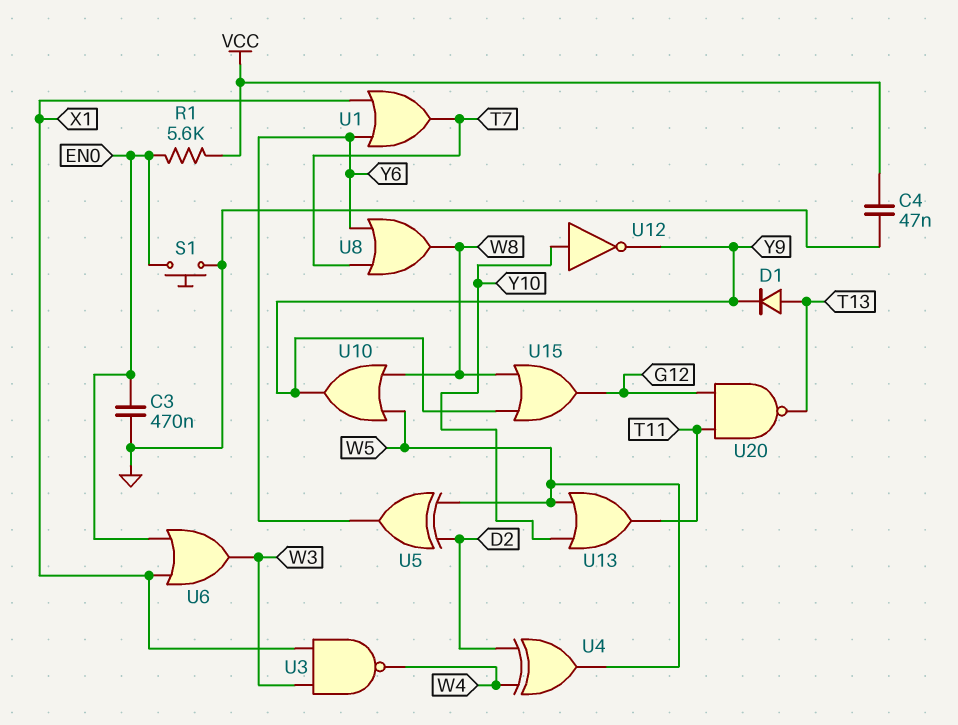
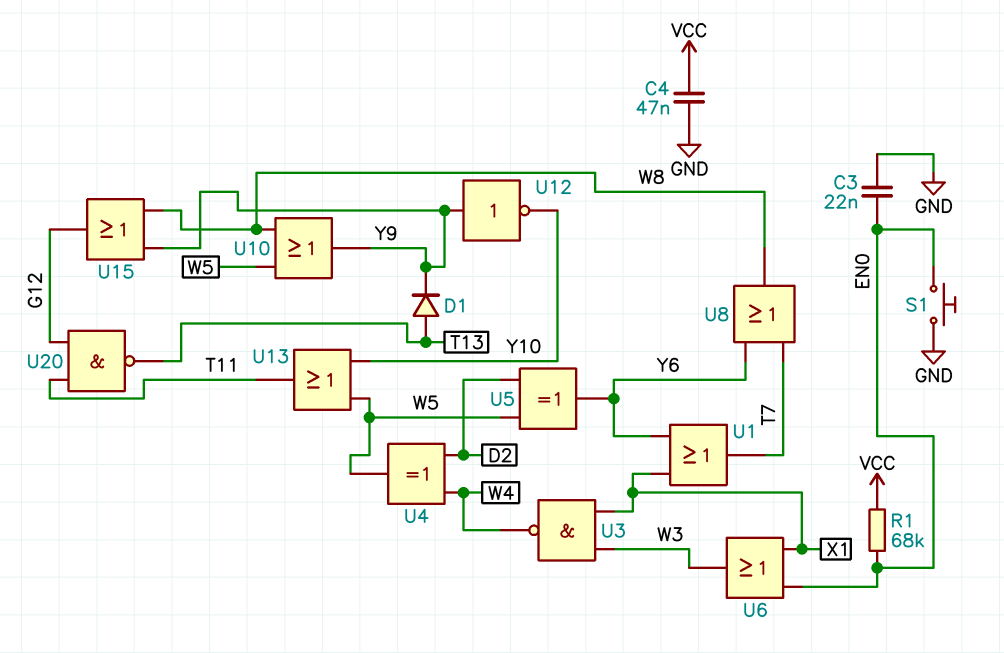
C3: 470nF (EN0, GND) -> 22nF (EN0, GND)
R1: 5.6k (EN0, VCC) -> 68k (EN0, VCC)
U12: NOT (in Y10, out Y9) -> NOT (in Y9, out Y10)

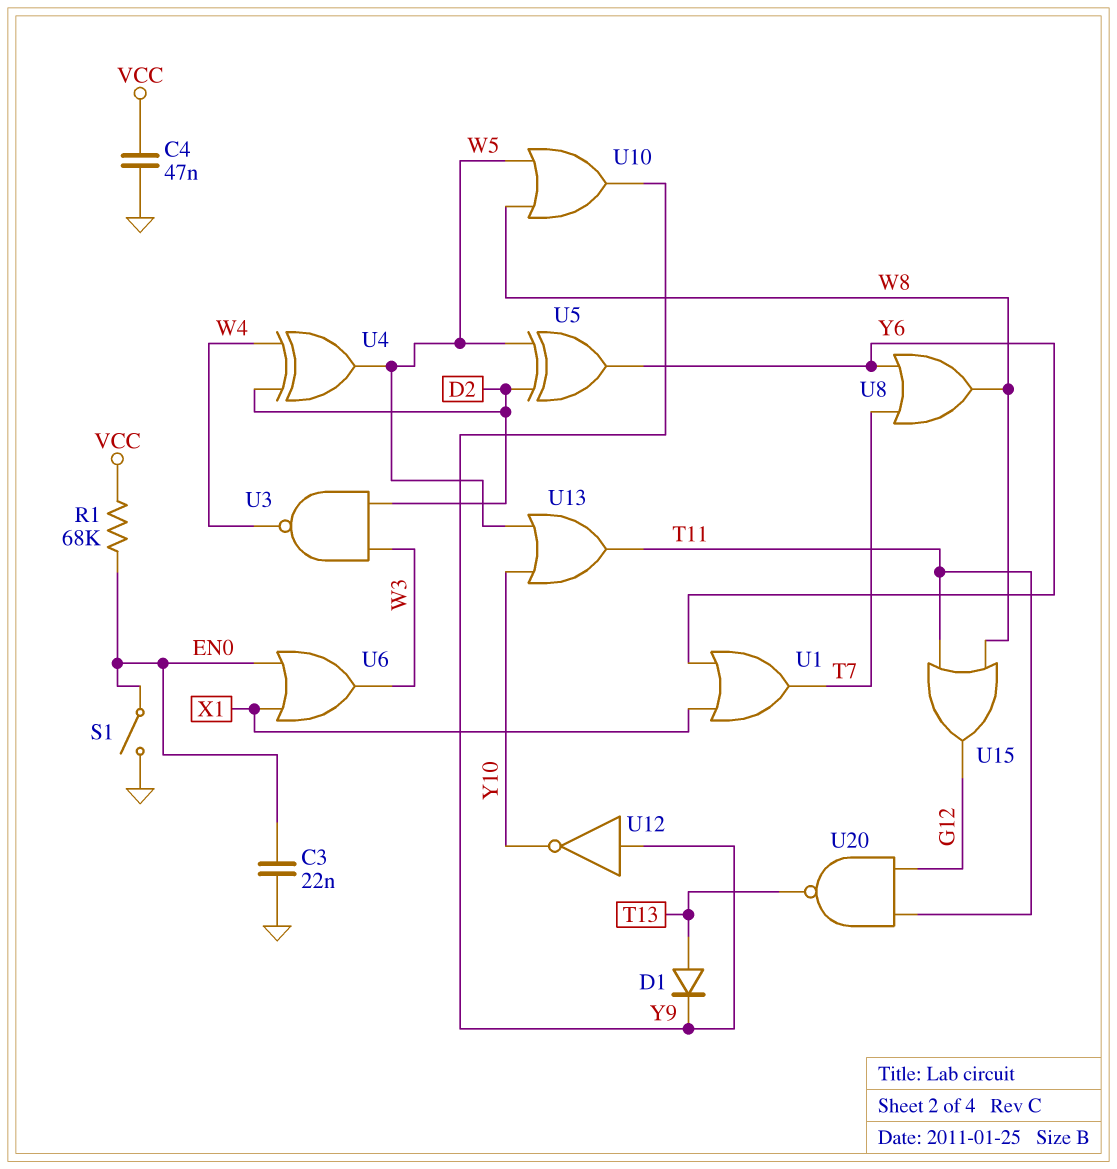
S1: button (EN0, GND) -> switch (EN0, GND)
U3: NAND (in W3, in X1, out W4) -> NAND (in D2, in W3, out W4)
U15: OR (in W8, in Y9, out G12) -> OR (in T11, in W8, out G12)

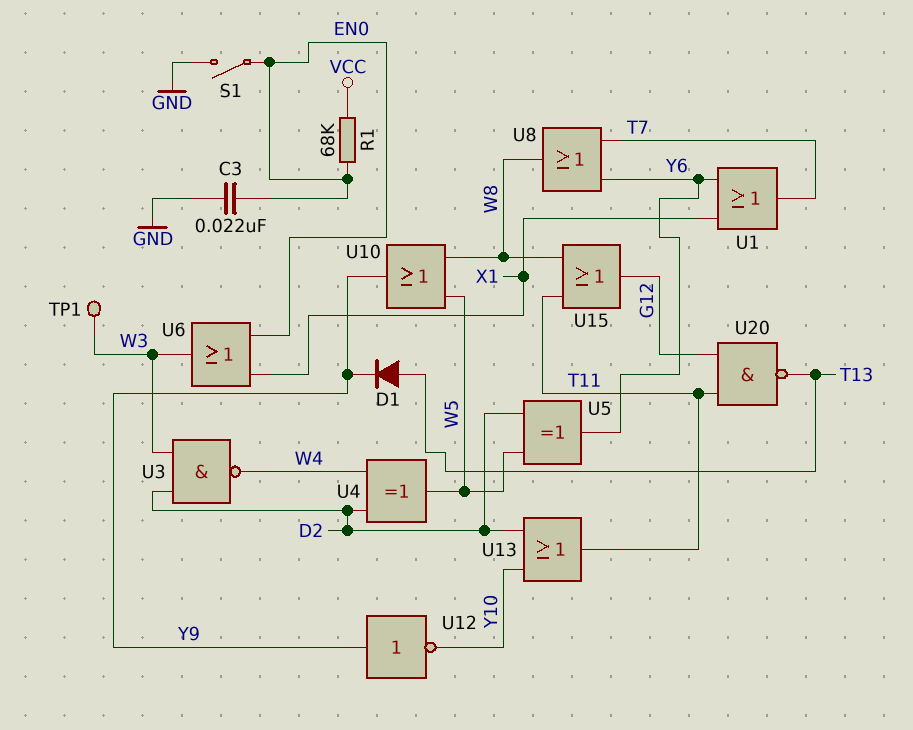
C4: 47nF (GND, VCC) -> none
TP1: none -> test point (W3)
U13: OR (in W5, in Y10, out T11) -> OR (in D2, in Y10, out T11)

